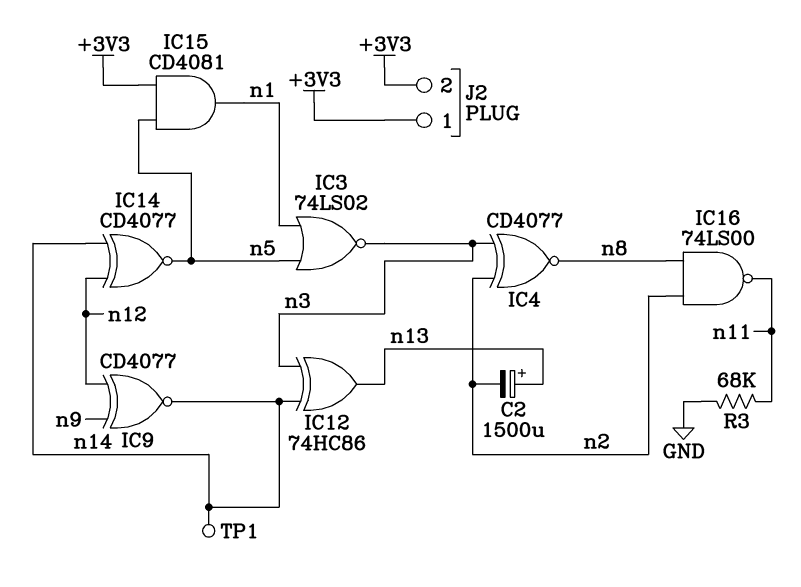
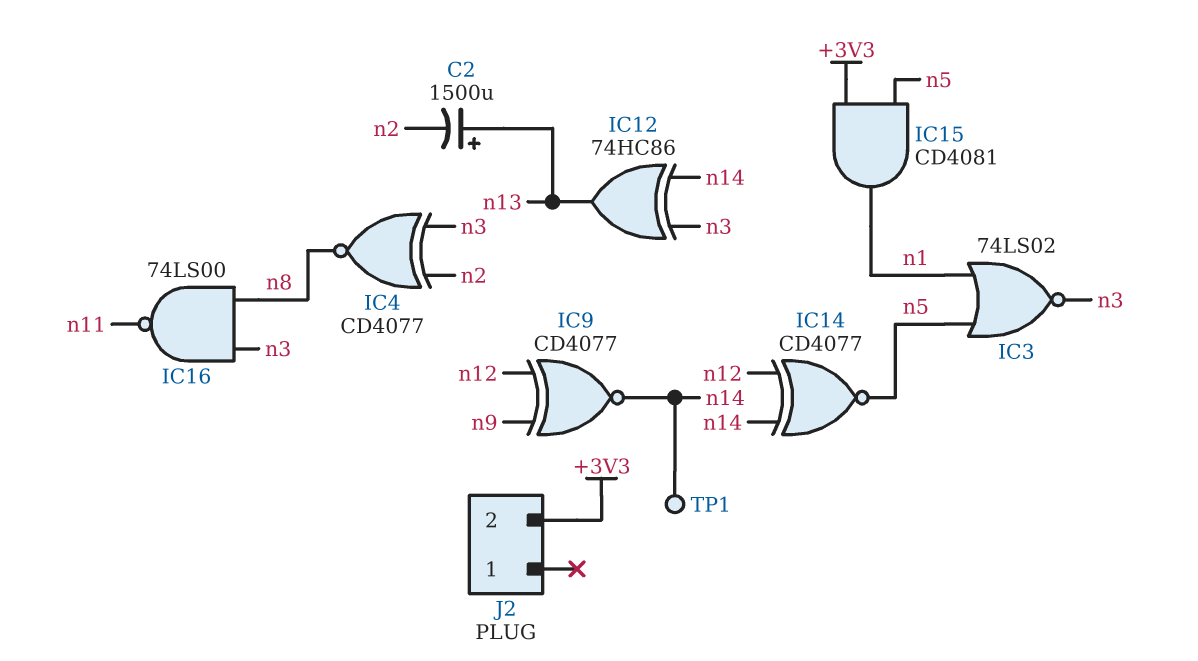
IC16: NAND 74LS00 (in n2, in n8, out n11) -> NAND 74LS00 (in n3, in n8, out n11)
J2 pin 1: +3V3 -> none
R3: 68k (GND, n11) -> none

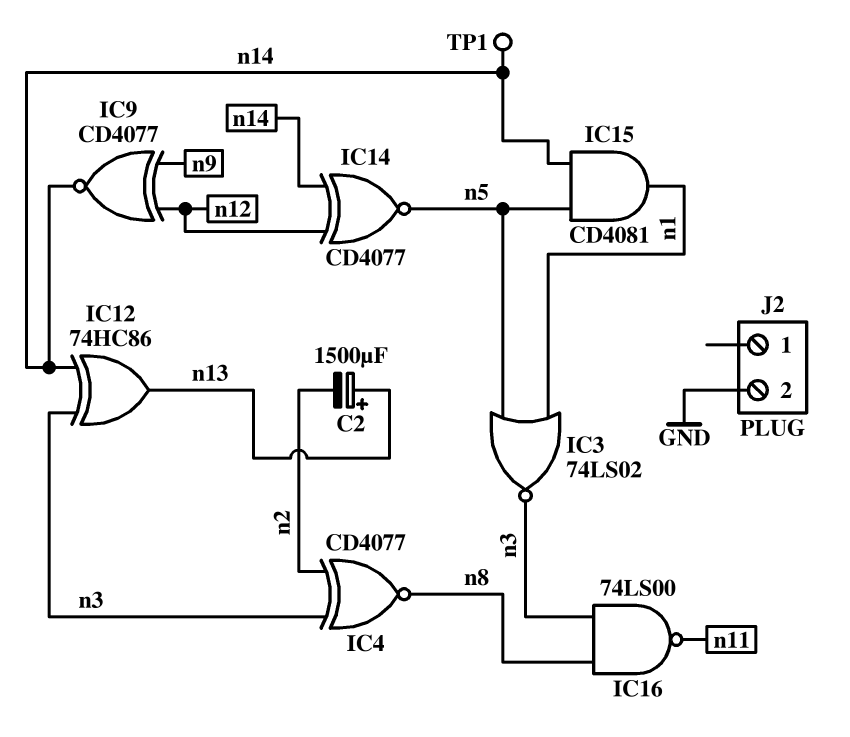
IC15: AND CD4081 (in +3V3, in n5, out n1) -> AND CD4081 (in n5, in n14, out n1)
J2 pin 2: +3V3 -> GND

